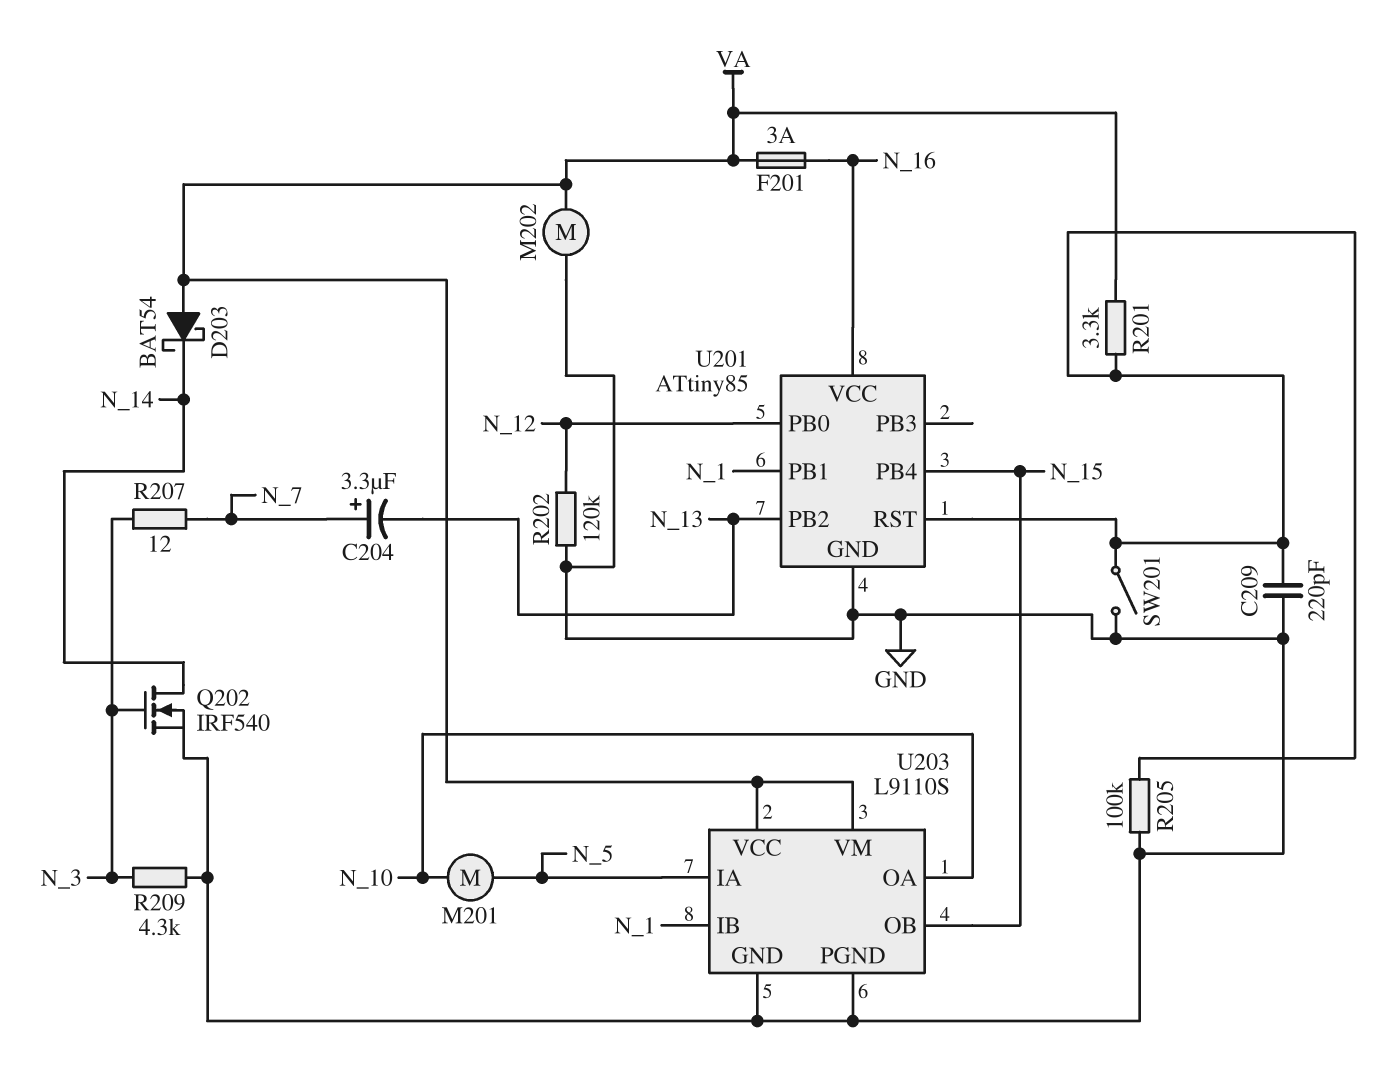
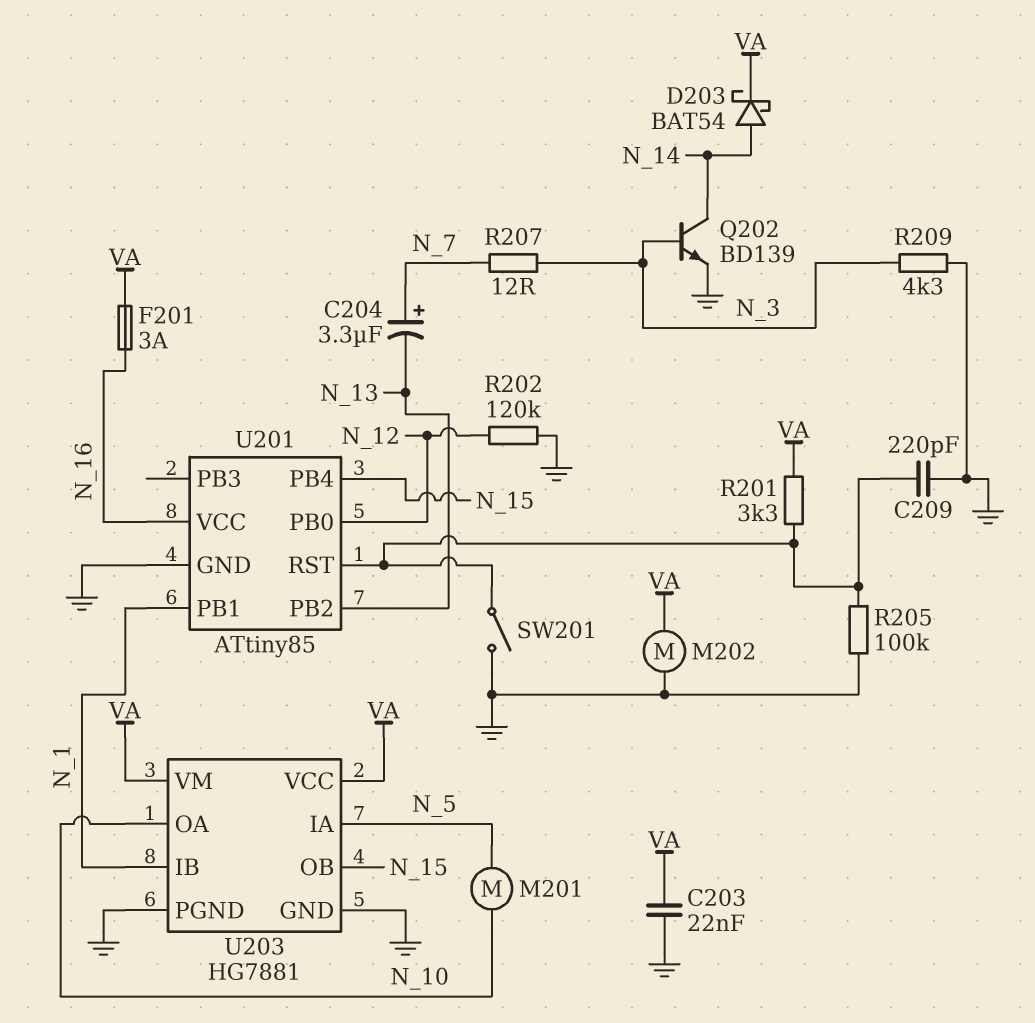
C203: none -> 22nF (GND, VA)
D203: schottky BAT54 (A VA, K N_14) -> schottky BAT54 (A N_14, K VA)
Q202: NMOS IRF540 (G N_3, D N_14, S GND) -> NPN BD139 (B N_3, C N_14, E GND)
U203: L9110S -> HG7881

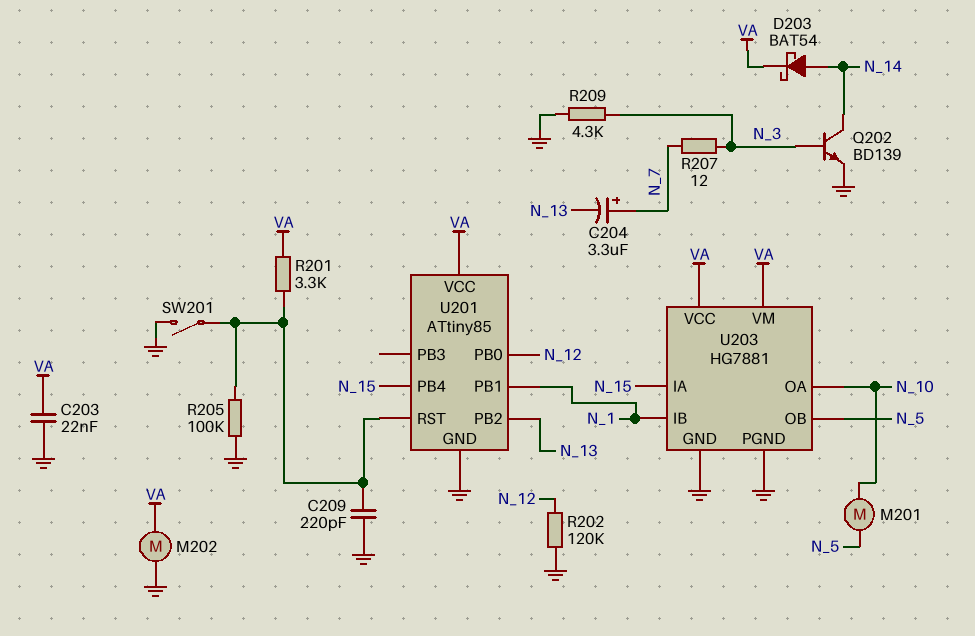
F201: 3A (N_16, VA) -> none
U201 pin VCC: N_16 -> VA
U203 pin IA: N_5 -> N_15
U203 pin OB: N_15 -> N_5

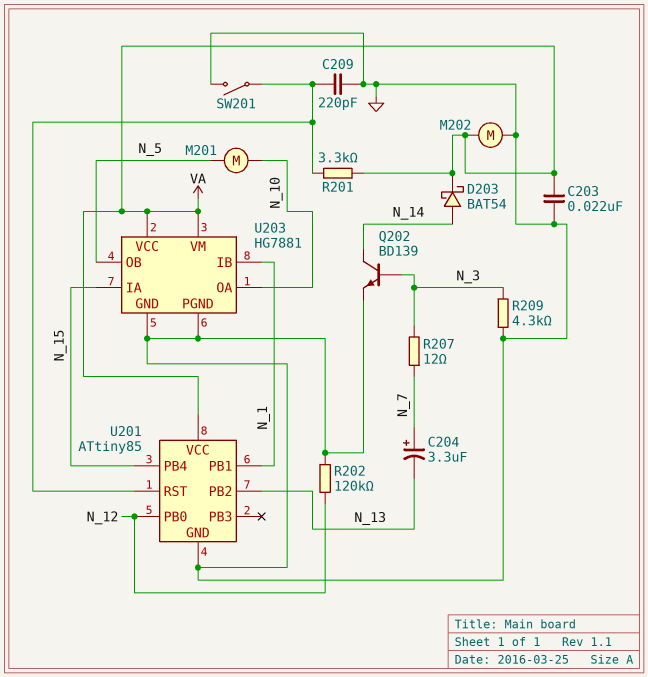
R205: 100k (GND, U201/RST) -> none

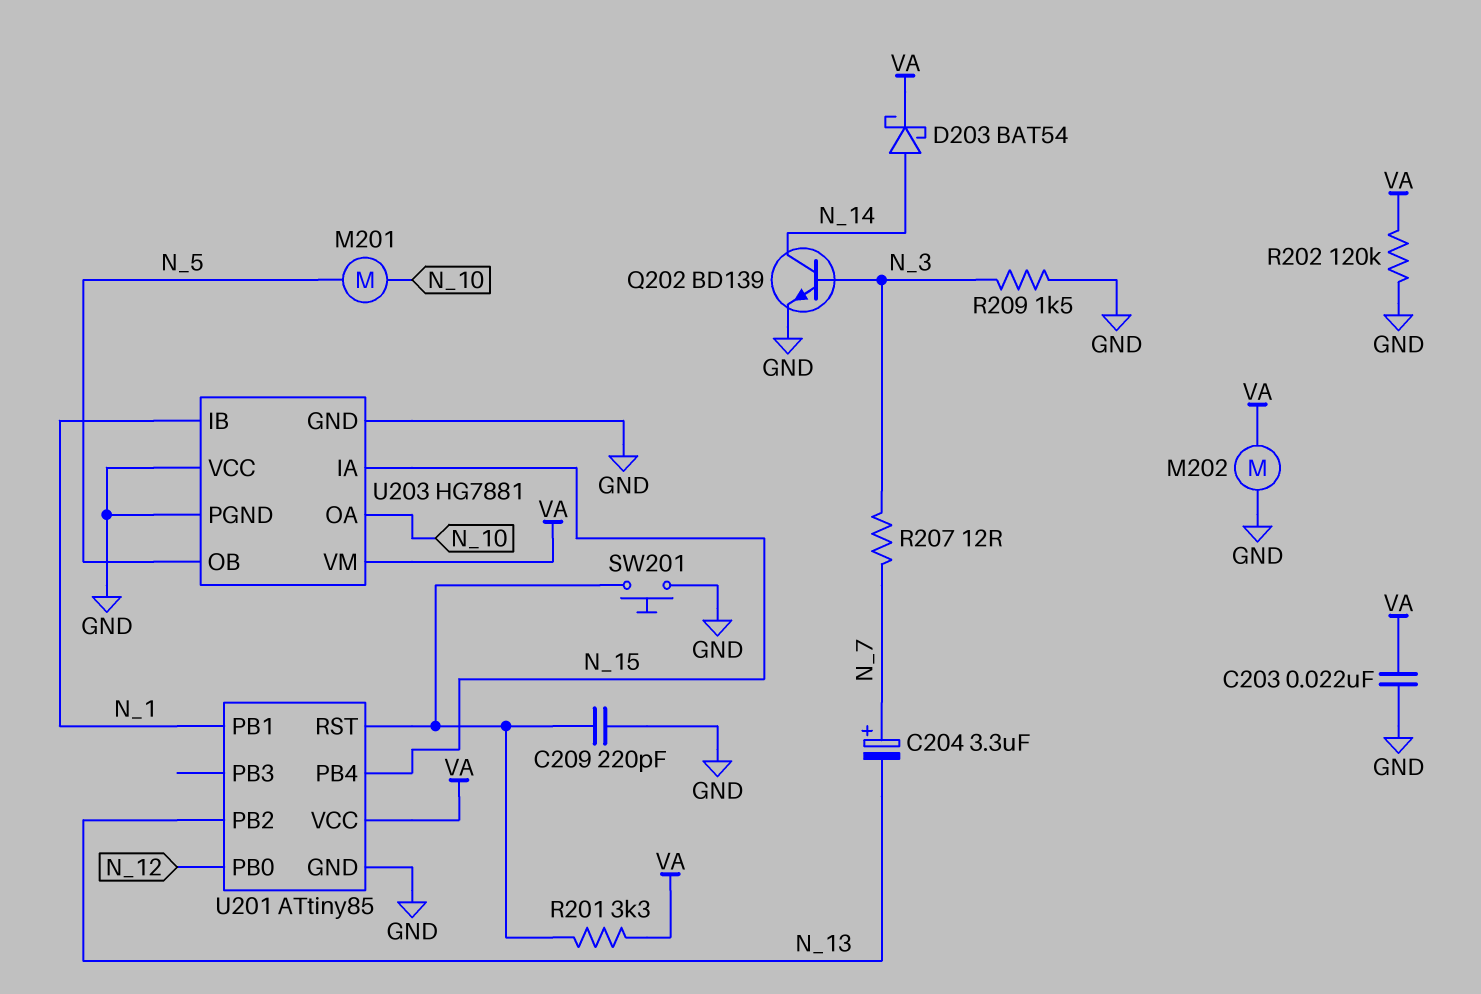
R202: 120k (GND, N_12) -> 120k (GND, VA)
R209: 4.3k (GND, N_3) -> 1.5k (GND, N_3)
SW201: switch (GND, U201/RST) -> button (GND, U201/RST)
U203 pin VCC: VA -> GND

